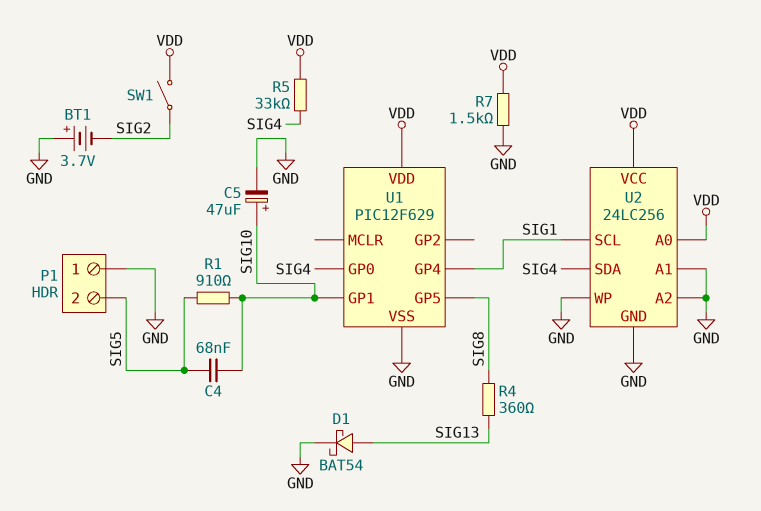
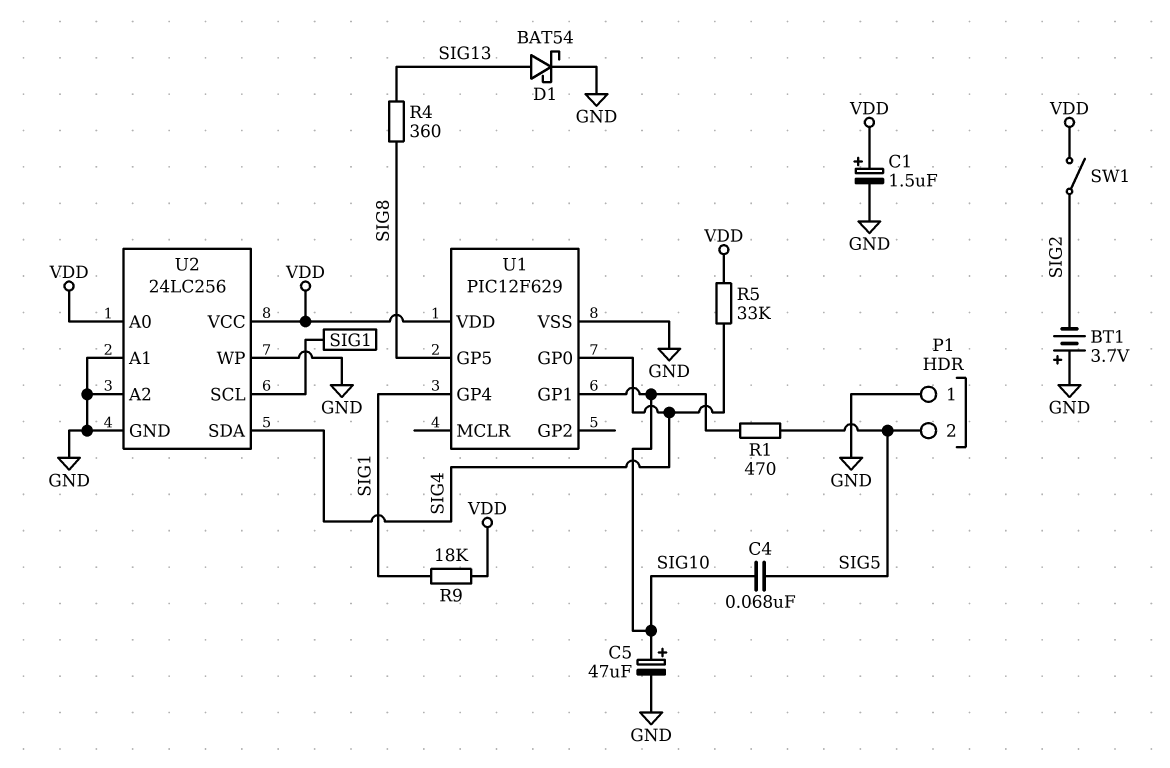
C1: none -> 1.5uF (plus VDD, minus GND)
R1: 910 (SIG5, SIG10) -> 470 (SIG5, SIG10)
R7: 1.5k (GND, VDD) -> none
R9: none -> 18k (SIG1, VDD)

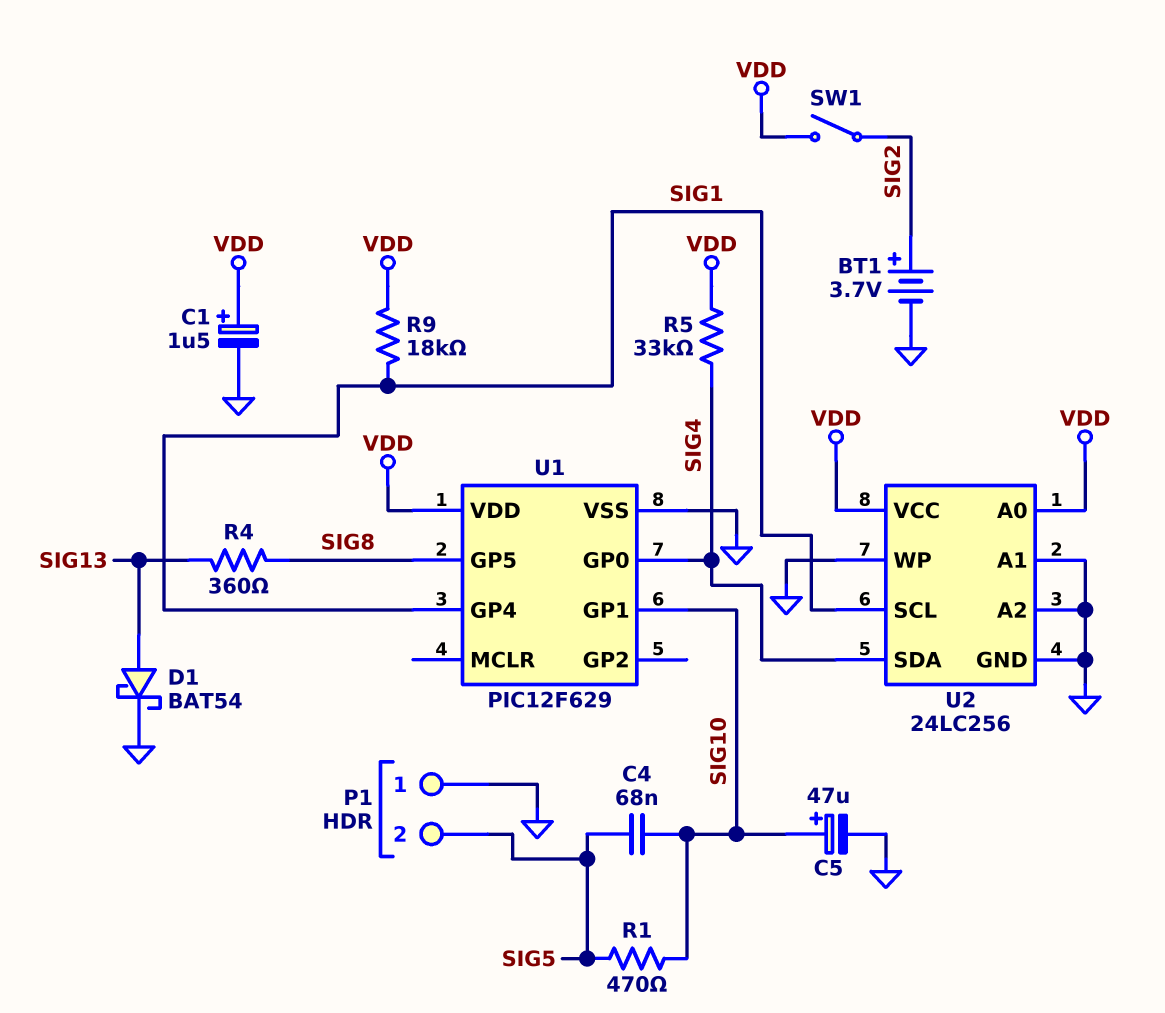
BT1: 3.7V (plus GND, minus SIG2) -> 3.7V (plus SIG2, minus GND)

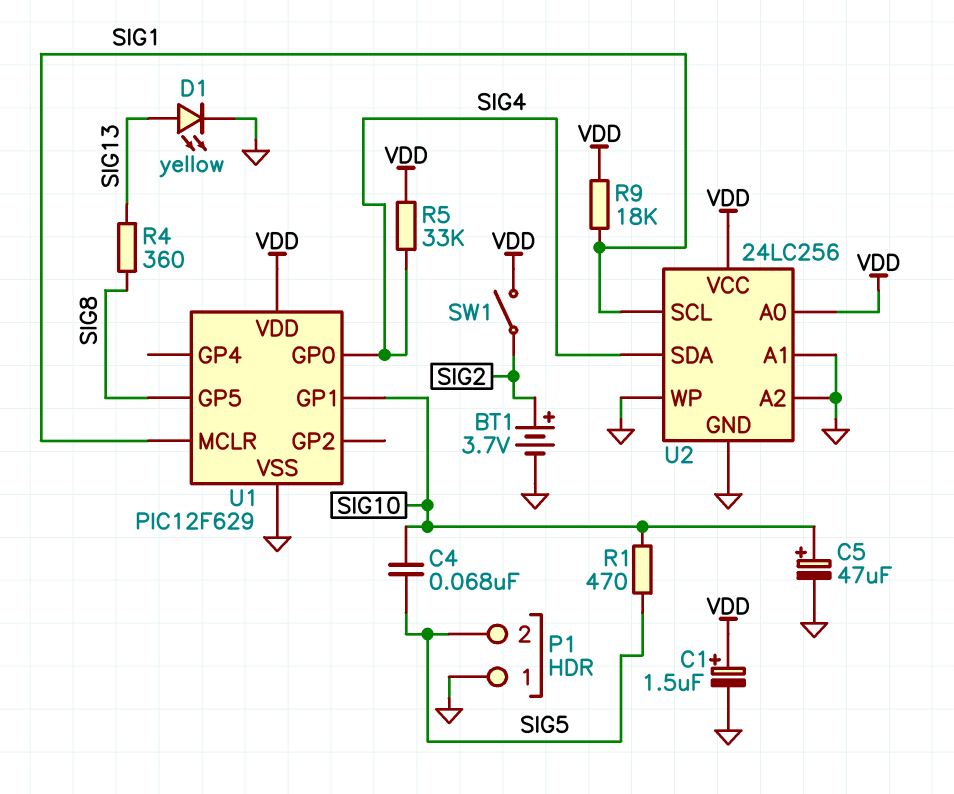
D1: schottky BAT54 (A SIG13, K GND) -> LED yellow (A SIG13, K GND)
U1 pin GP4: SIG1 -> none
U1 pin MCLR: none -> SIG1

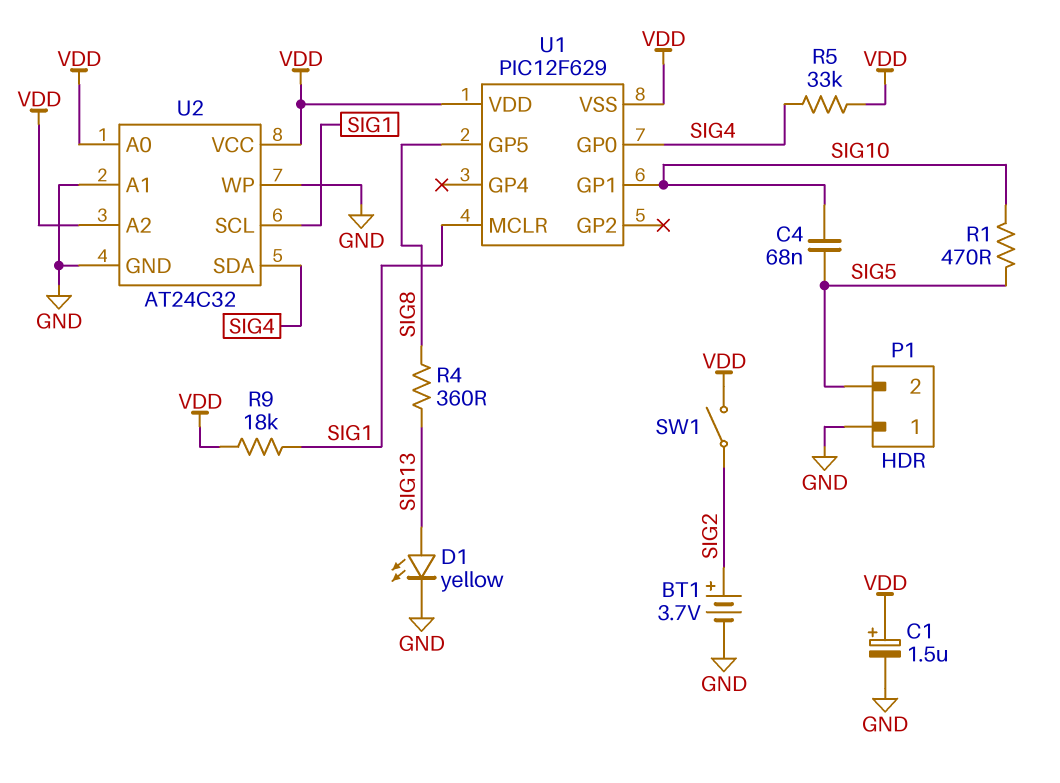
C5: 47uF (plus SIG10, minus GND) -> none
U1 pin VSS: GND -> VDD
U2: 24LC256 -> AT24C32
U2 pin A2: GND -> VDD

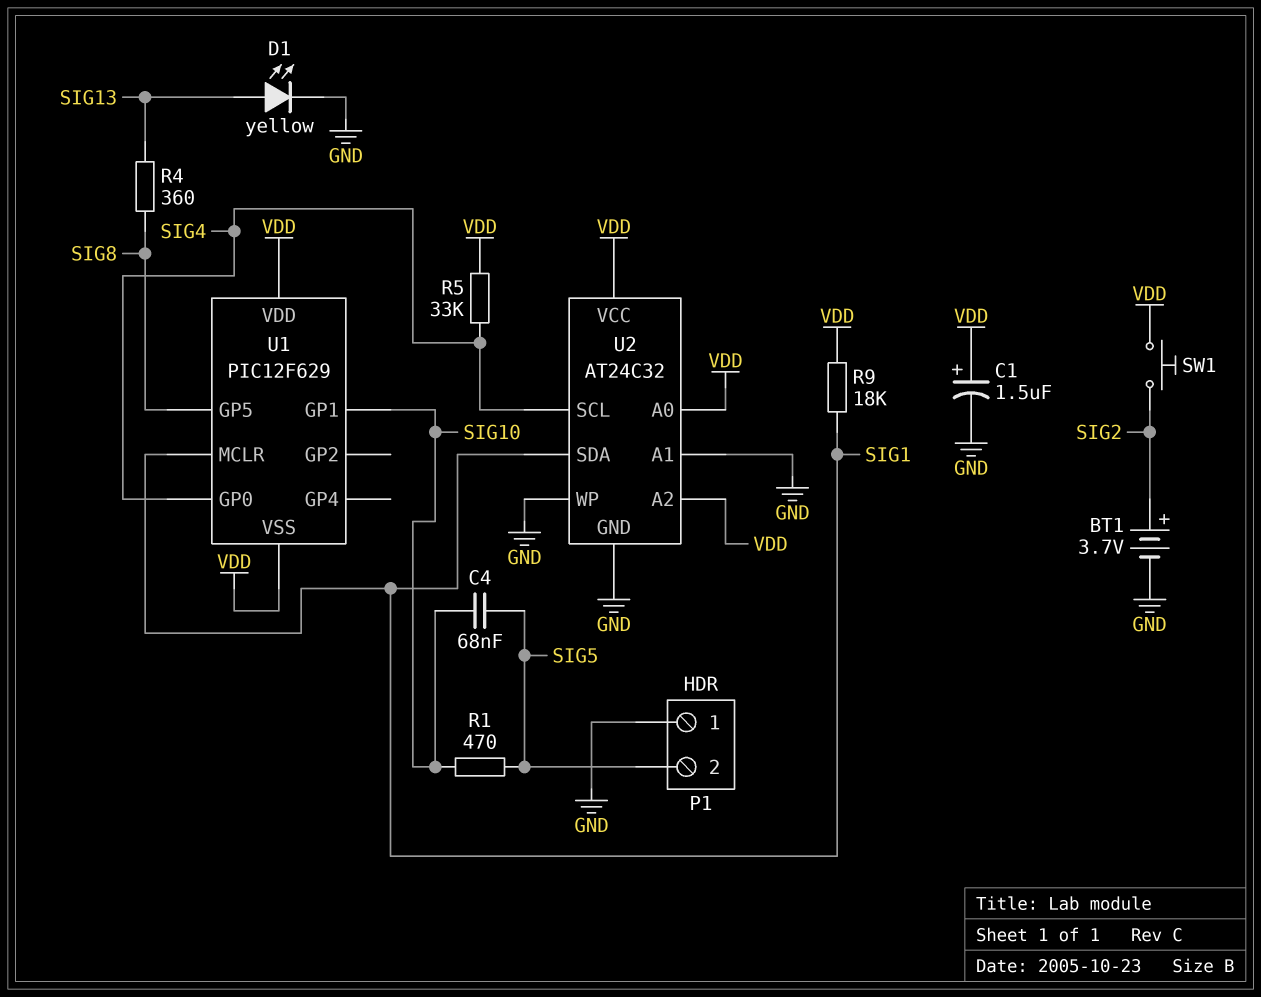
SW1: switch (SIG2, VDD) -> button (SIG2, VDD)
U2 pin SCL: SIG1 -> SIG4
U2 pin SDA: SIG4 -> SIG1

